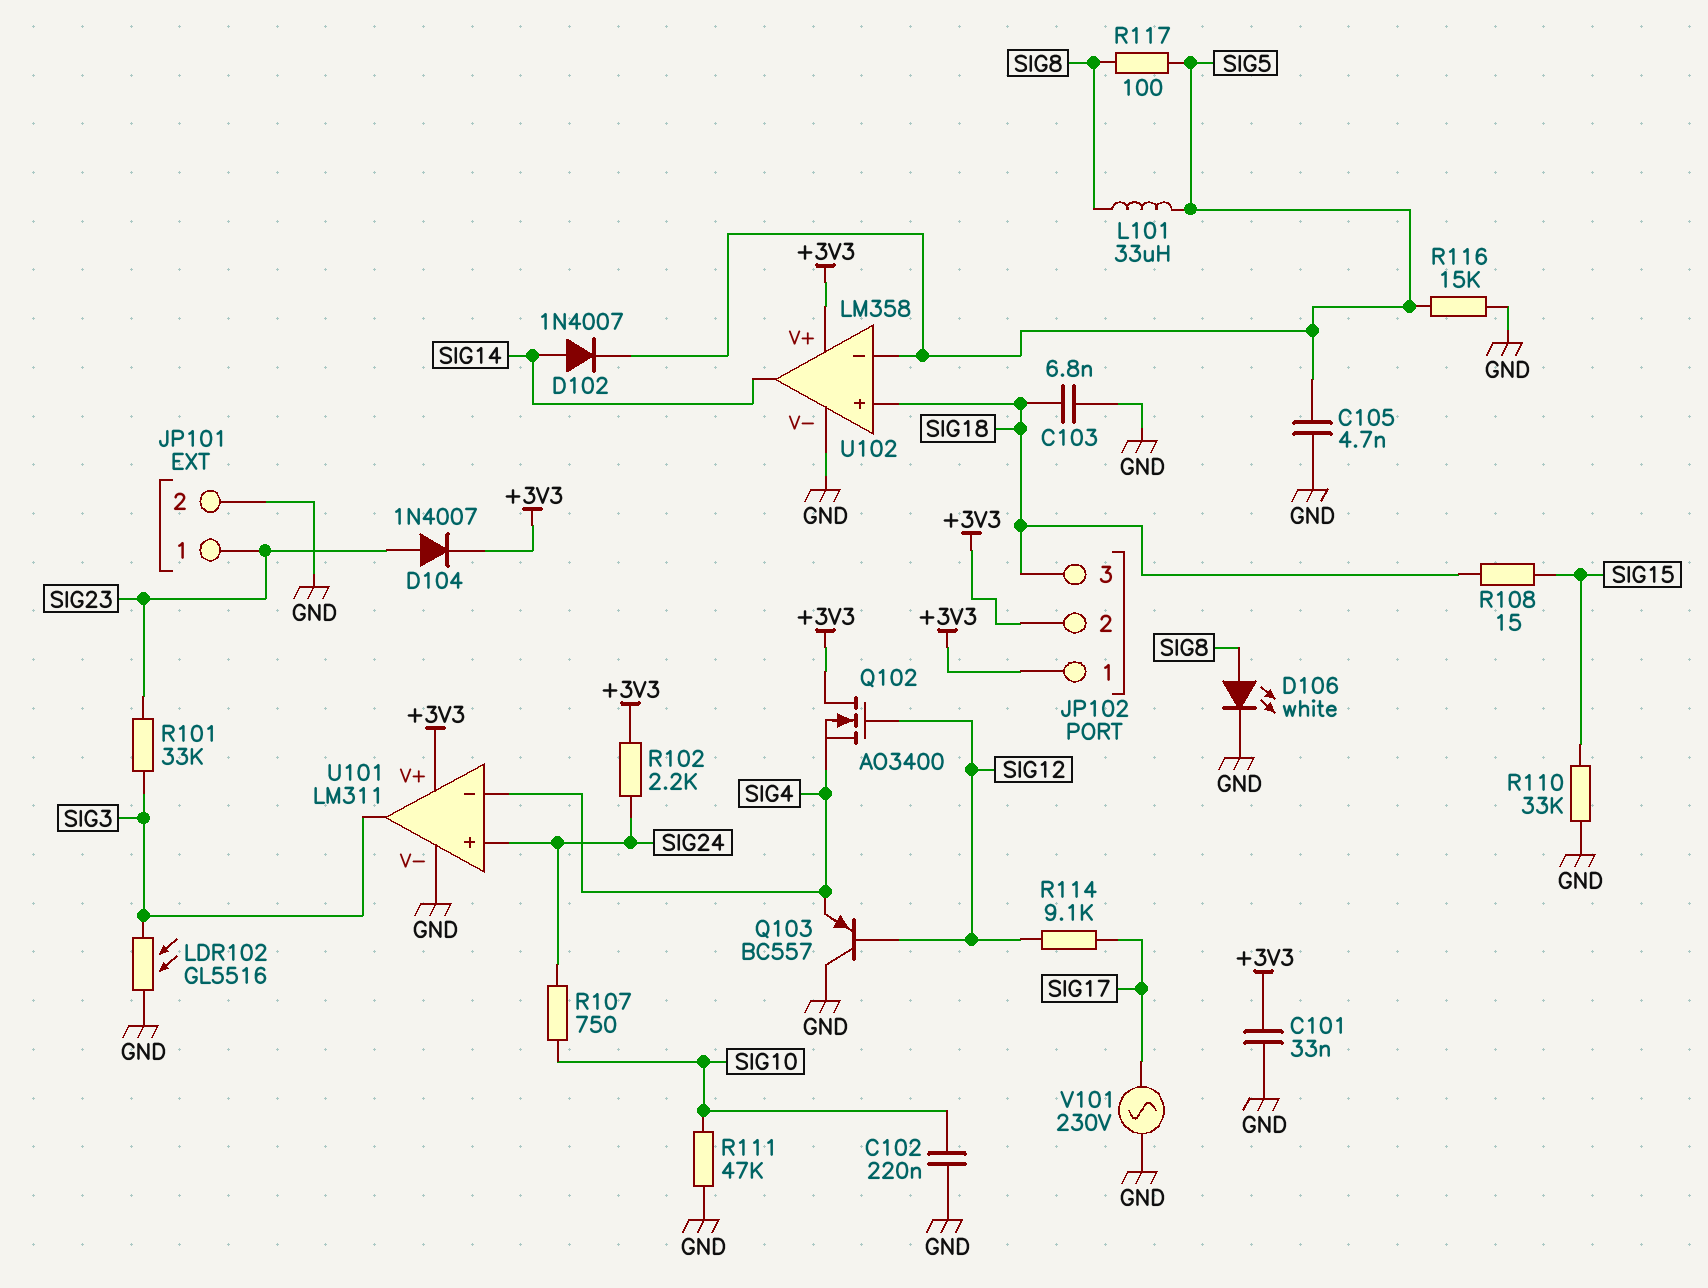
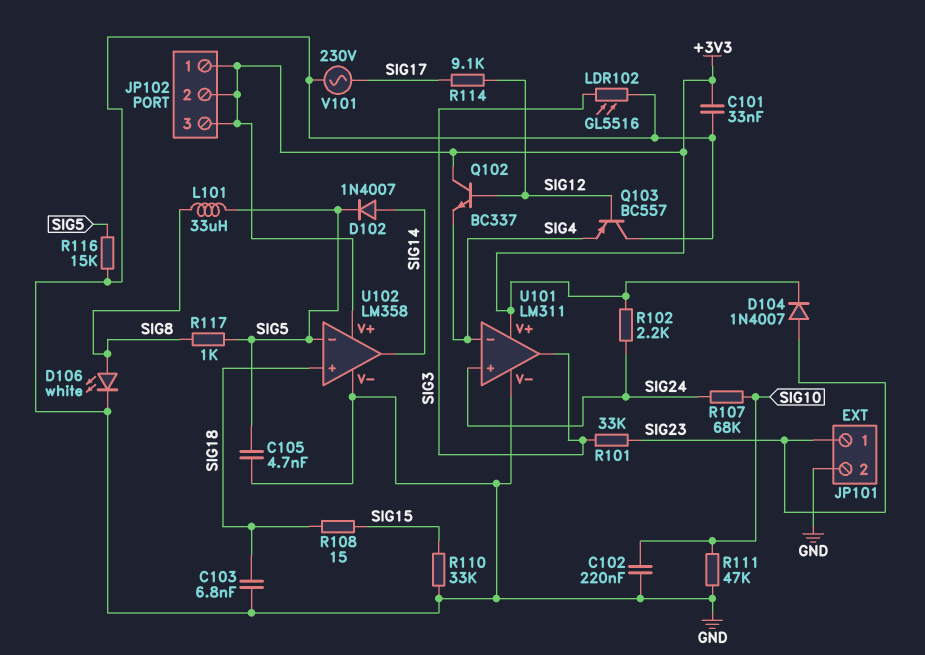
JP102 pin 3: SIG18 -> +3V3
Q102: NMOS AO3400 (G SIG12, D +3V3, S SIG4) -> NPN BC337 (B SIG12, C +3V3, E SIG4)
R107: 750 (SIG10, SIG24) -> 68k (SIG10, SIG24)
R117: 100 (SIG5, SIG8) -> 1k (SIG5, SIG8)

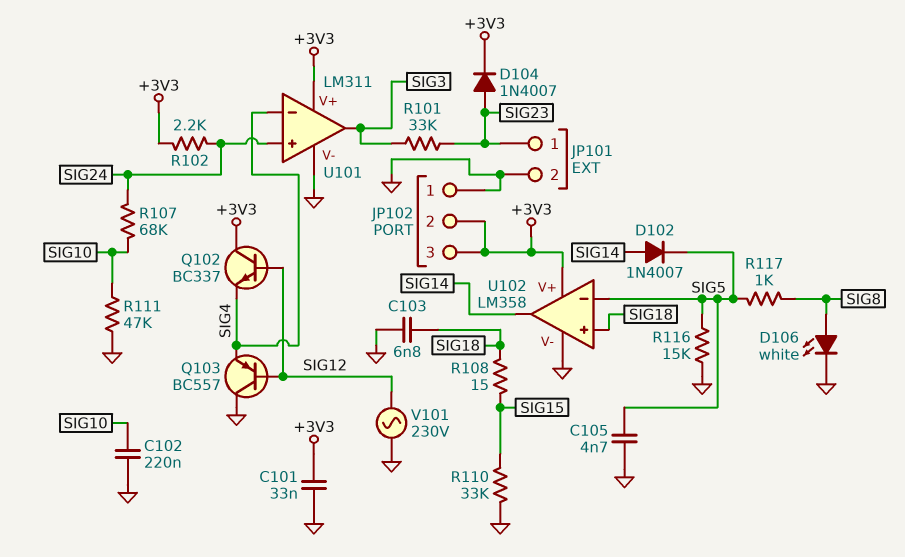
JP102 pin 1: +3V3 -> GND
L101: 33uH (SIG5, SIG8) -> none
LDR102: GL5516 (GND, SIG3) -> none
R114: 9.1k (SIG12, SIG17) -> none
V101: AC 230V (GND, SIG17) -> AC 230V (GND, SIG12)

